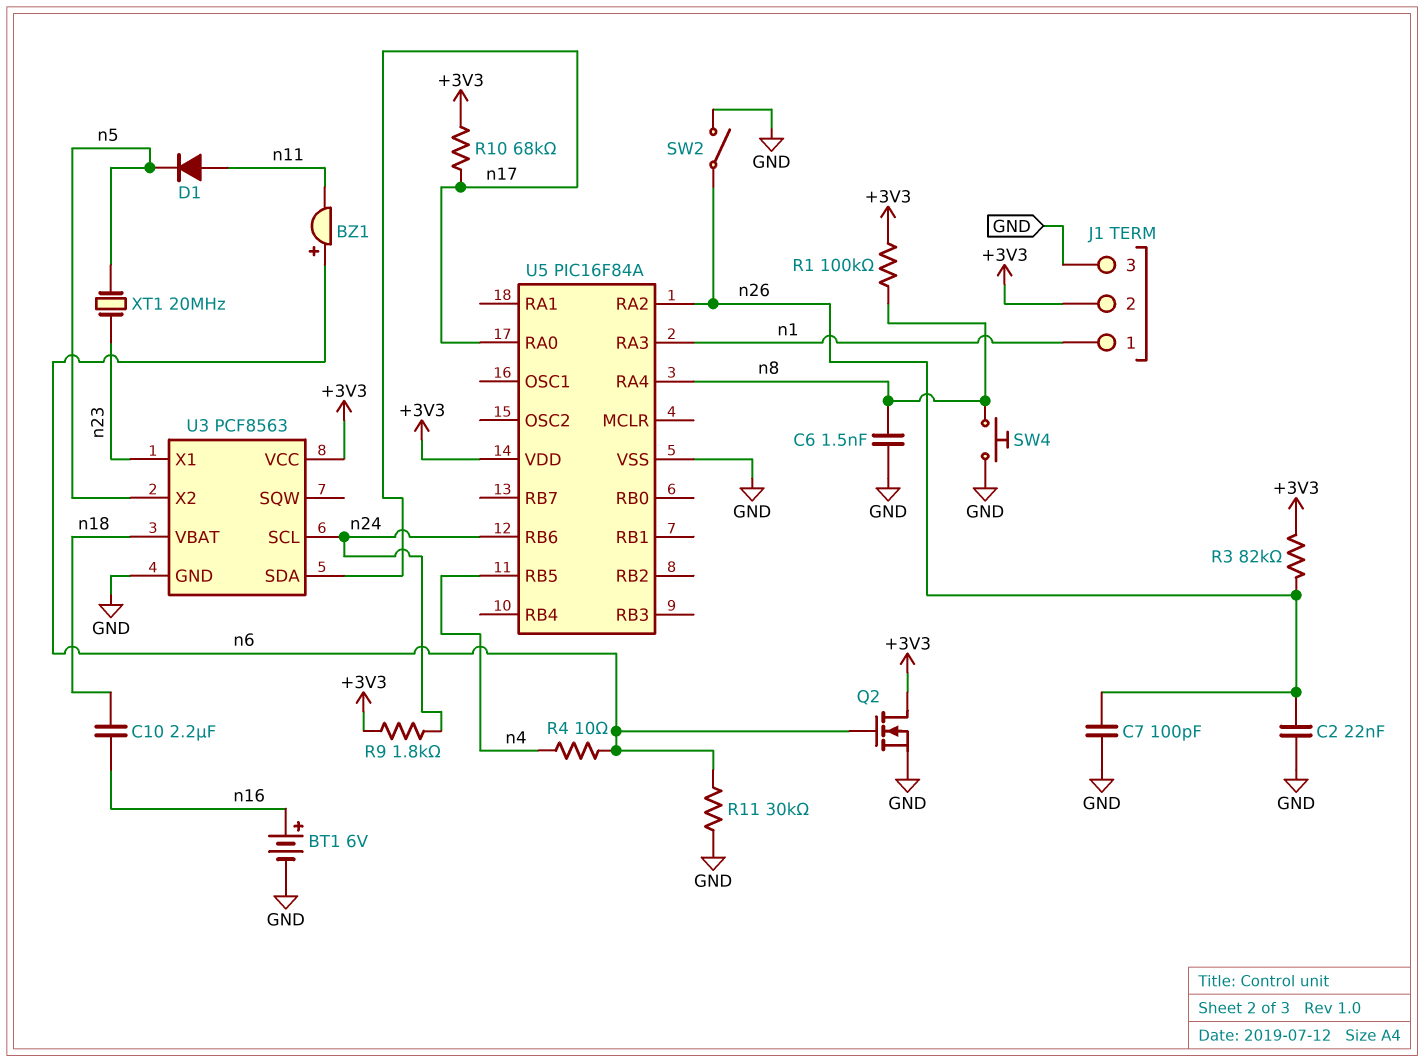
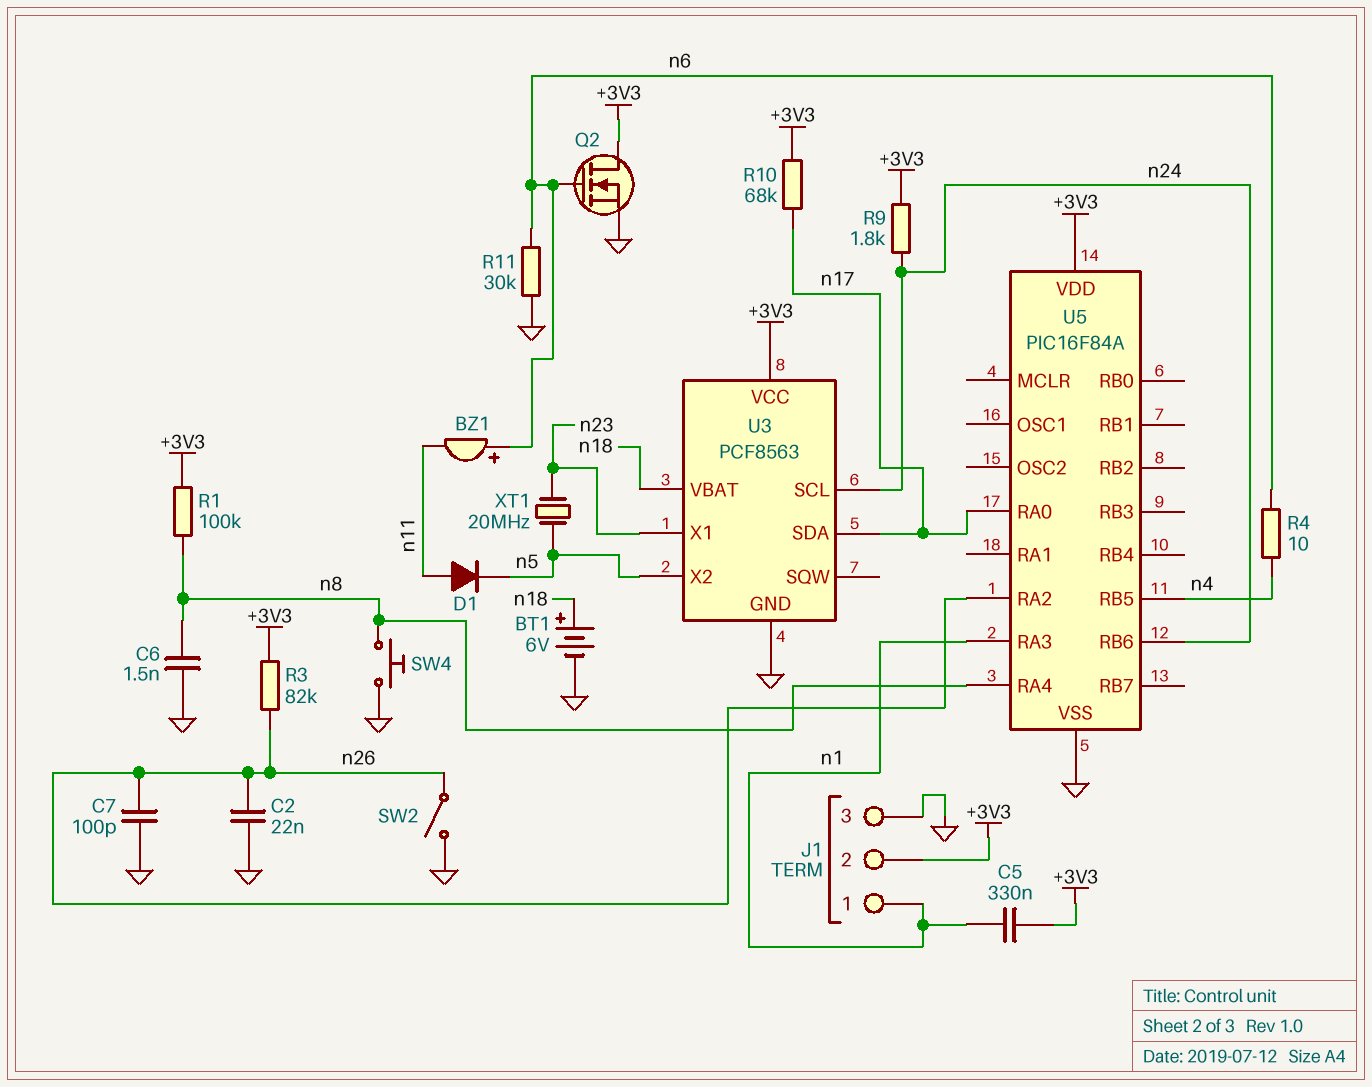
BT1: 6V (plus n16, minus GND) -> 6V (plus n18, minus GND)
C5: none -> 330nF (+3V3, n1)
C10: 2.2uF (n16, n18) -> none

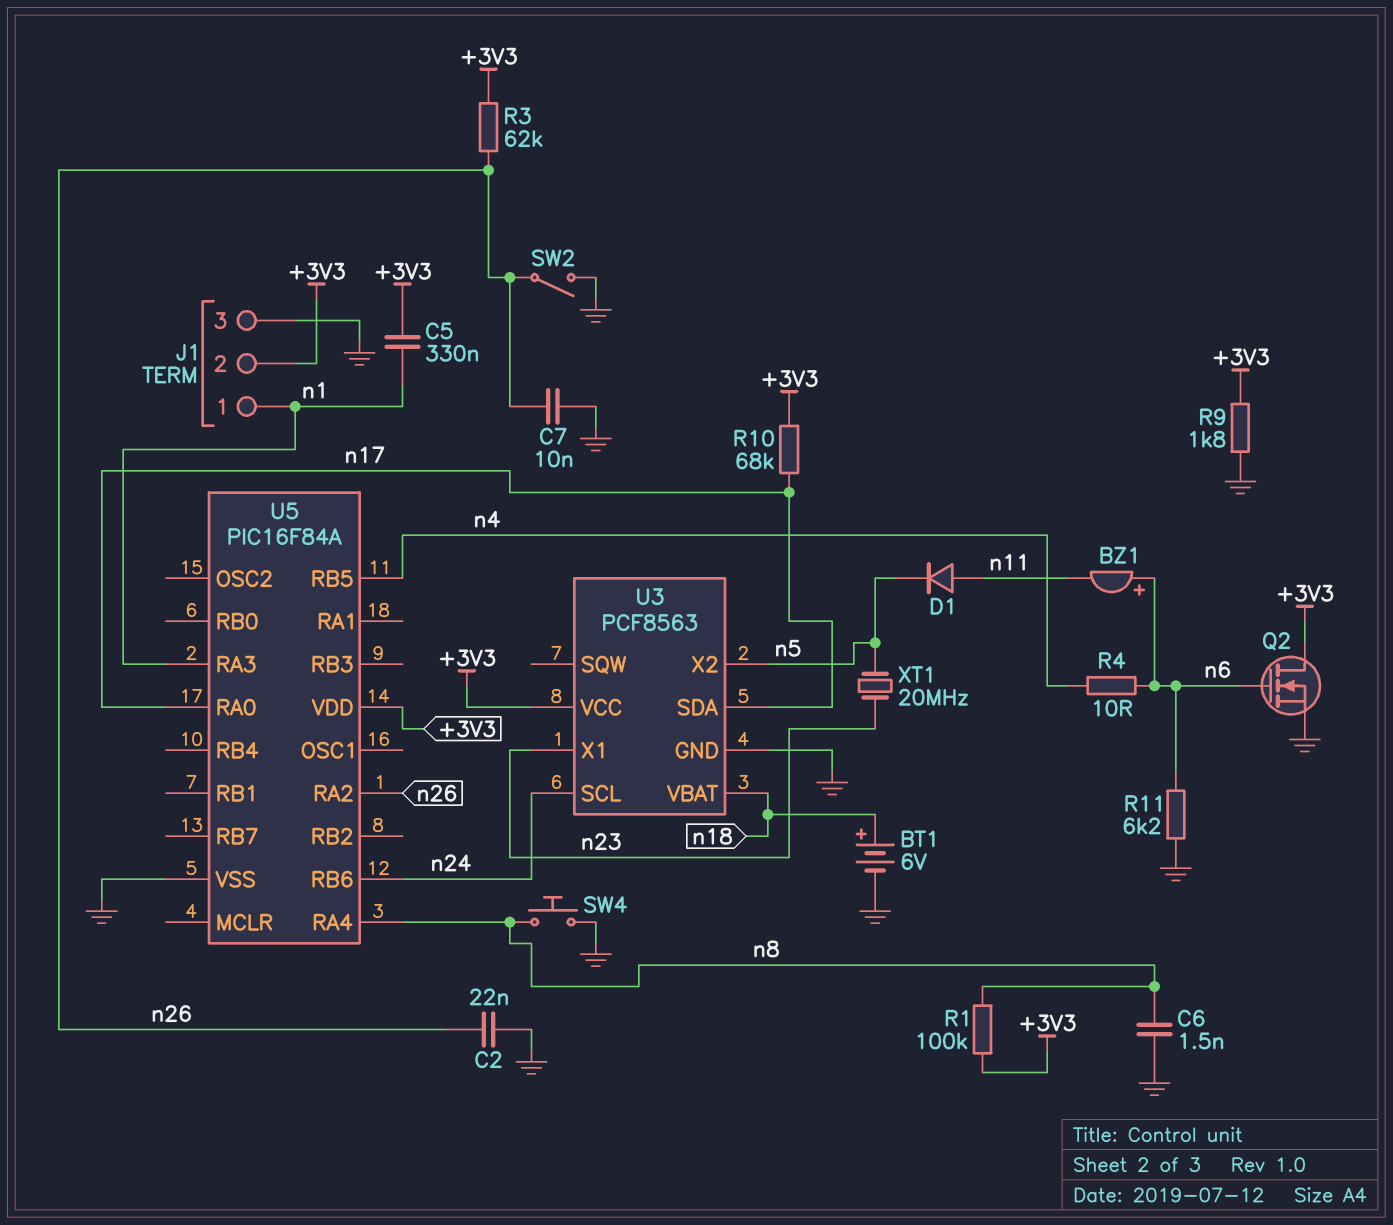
C7: 100pF (GND, n26) -> 10nF (GND, n26)
R3: 82k (+3V3, n26) -> 62k (+3V3, n26)
R9: 1.8k (+3V3, n24) -> 1.8k (+3V3, GND)
R11: 30k (GND, n6) -> 6.2k (GND, n6)

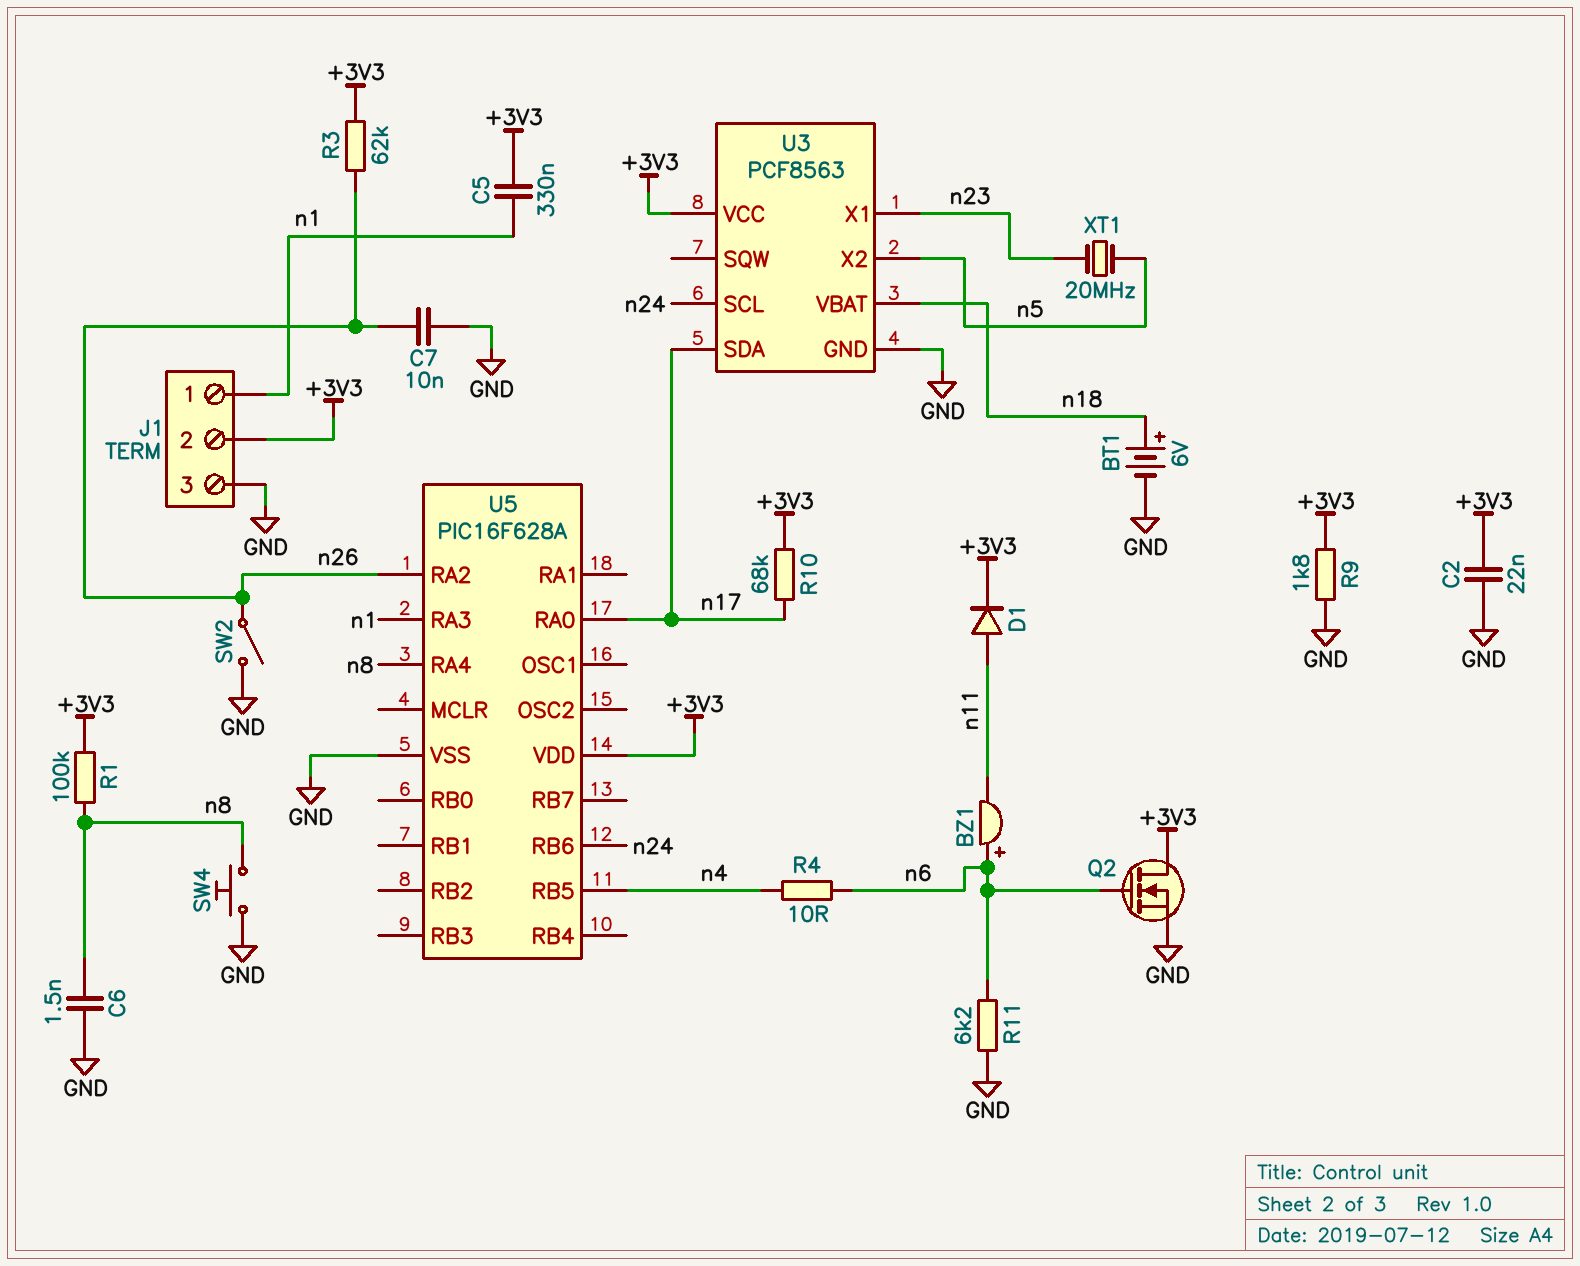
C2: 22nF (GND, n26) -> 22nF (+3V3, GND)
D1: diode (A n11, K n5) -> diode (A n11, K +3V3)
U5: PIC16F84A -> PIC16F628A

